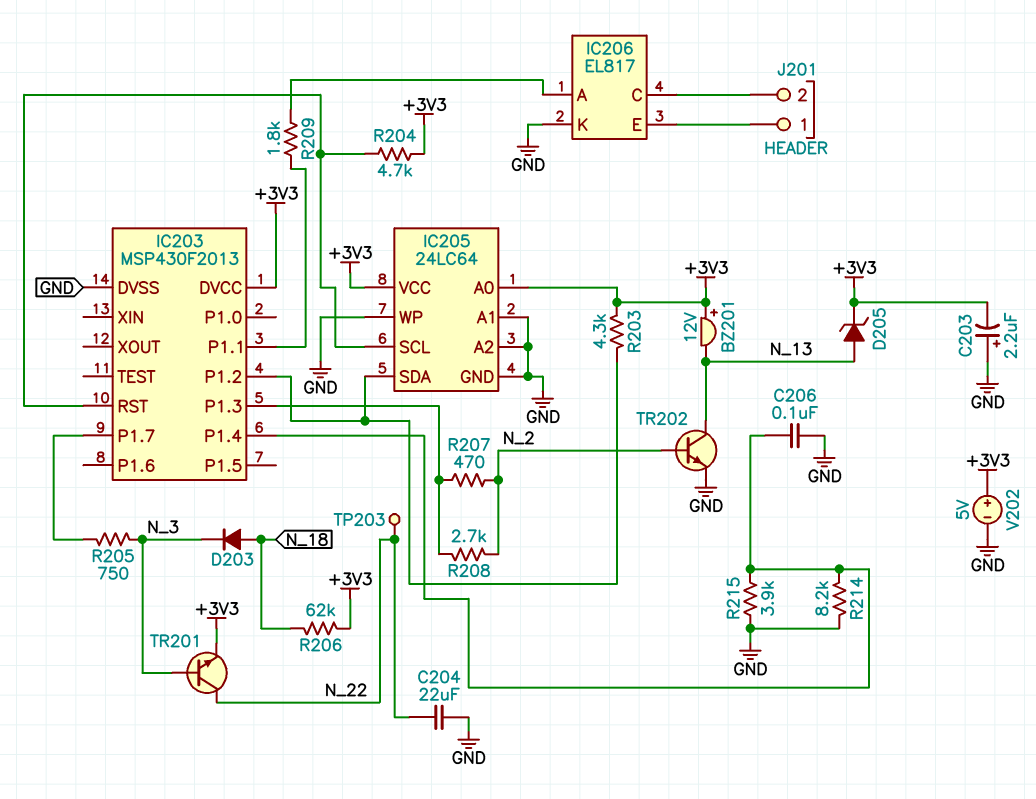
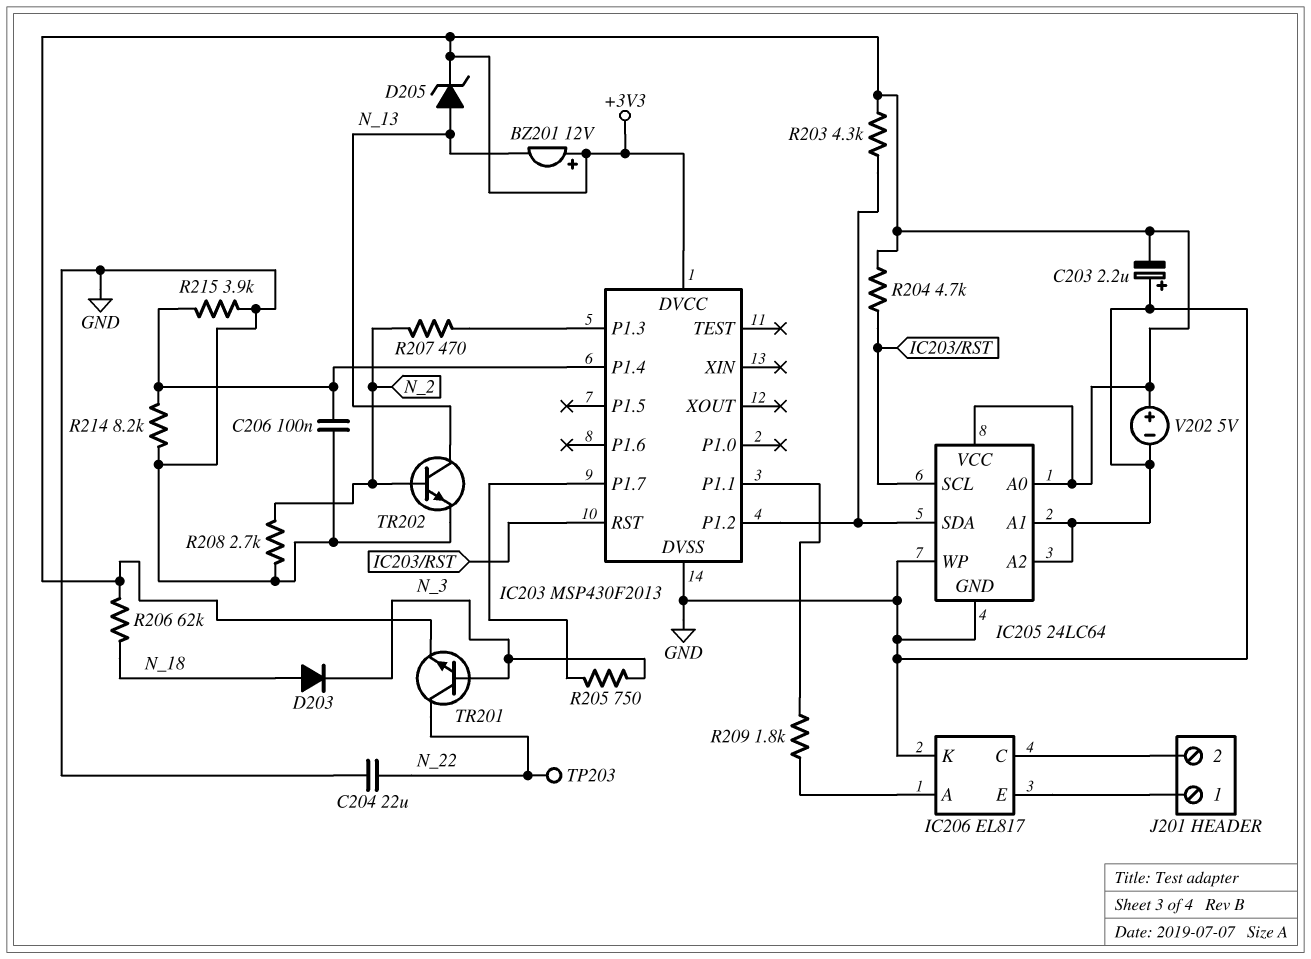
R208: 2.7k (IC203/P1.3, N_2) -> 2.7k (GND, N_2)

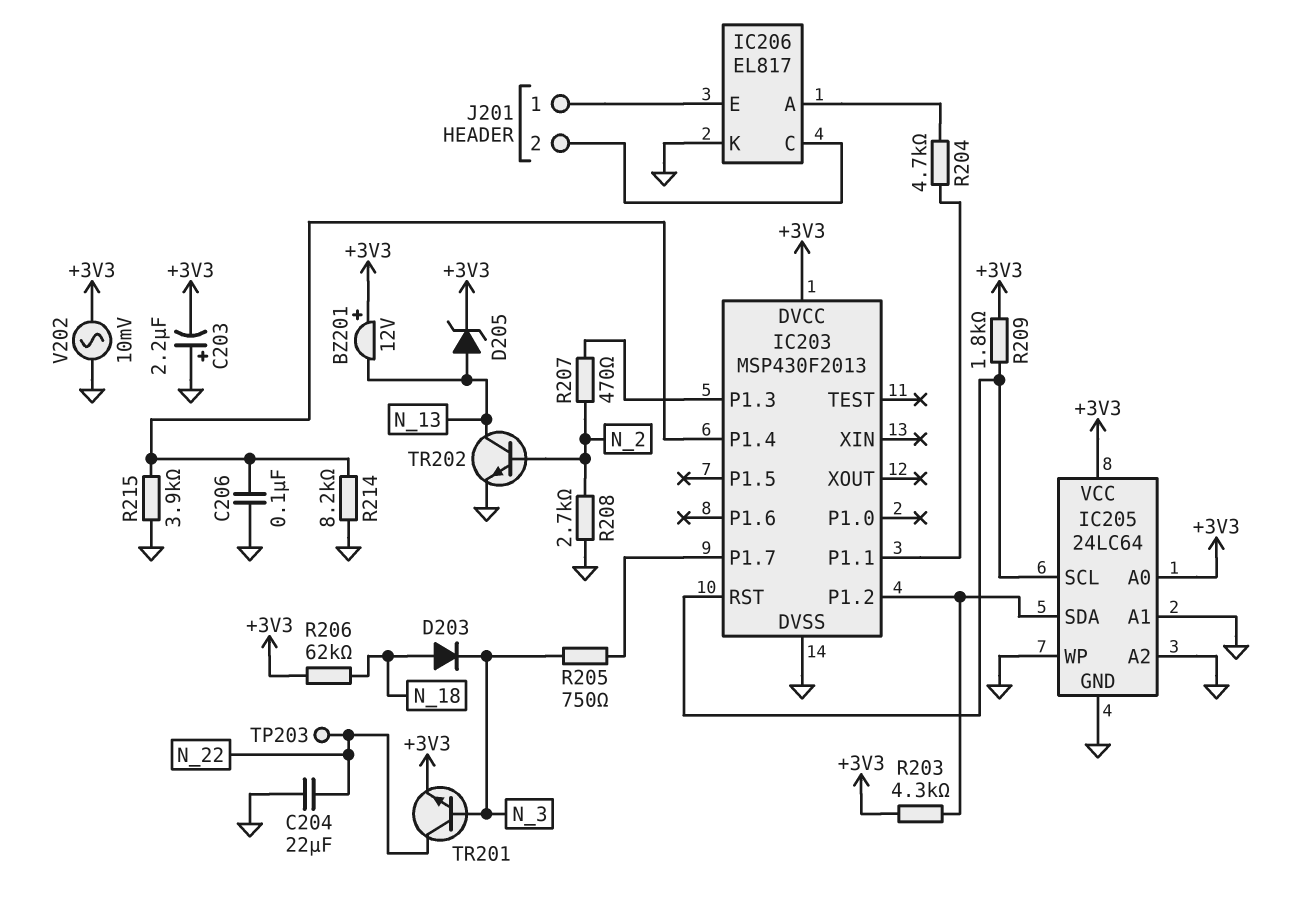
R204: 4.7k (+3V3, IC203/RST) -> 4.7k (IC203/P1.1, IC206/A)
R209: 1.8k (IC203/P1.1, IC206/A) -> 1.8k (+3V3, IC203/RST)
V202: 5V (plus +3V3, minus GND) -> AC 10mV (+3V3, GND)

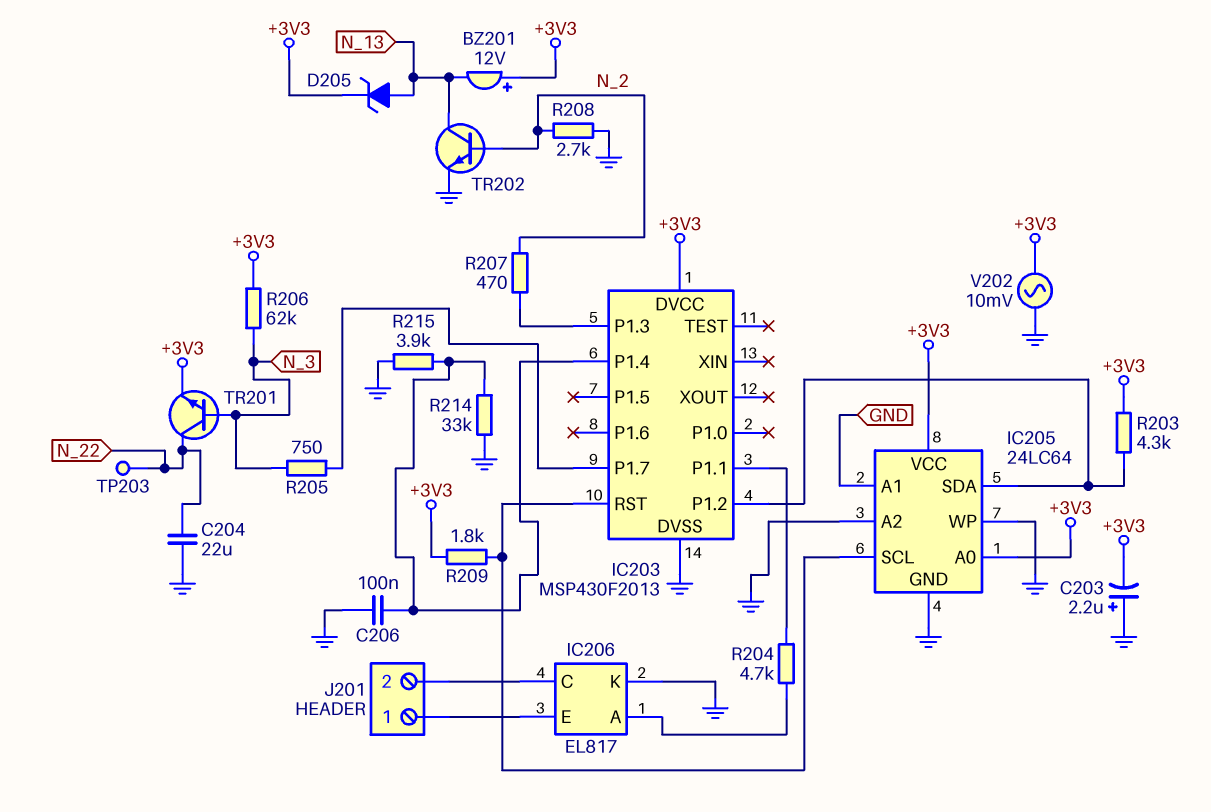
D203: diode (A N_18, K N_3) -> none
R206: 62k (+3V3, N_18) -> 62k (+3V3, N_3)
R214: 8.2k (GND, IC203/P1.4) -> 33k (GND, IC203/P1.4)

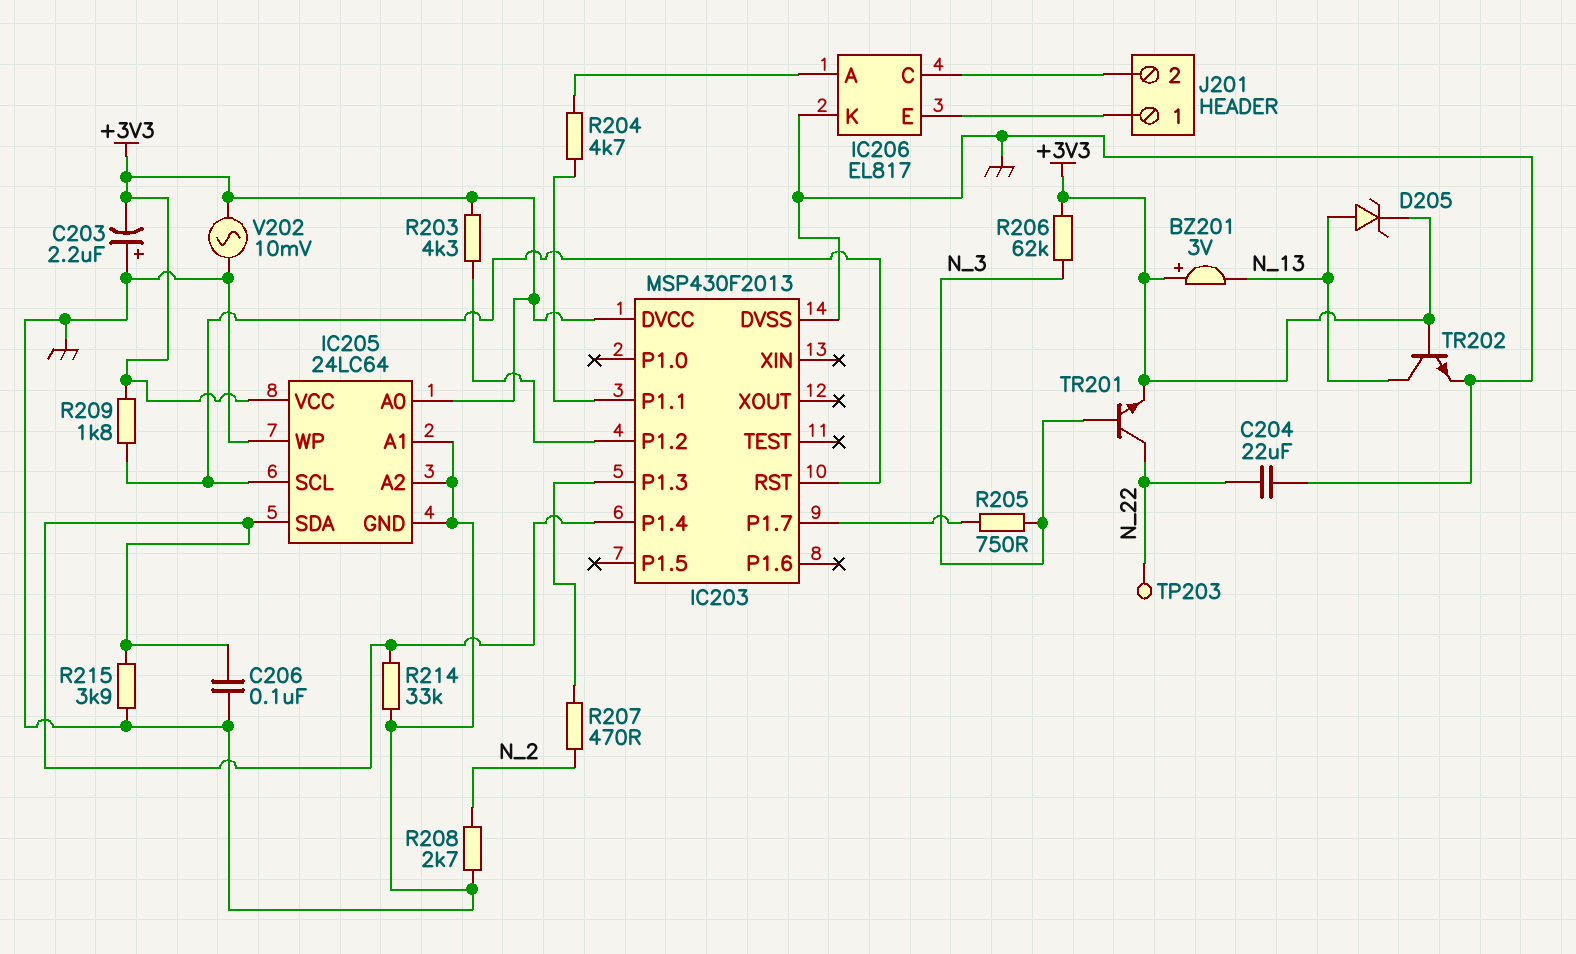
BZ201: buzzer 12V (plus +3V3, minus N_13) -> buzzer 3V (plus +3V3, minus N_13)
IC205 pin SDA: IC203/P1.2 -> IC203/P1.4
TR202: NPN (B N_2, C N_13, E GND) -> NPN (B +3V3, C N_13, E GND)

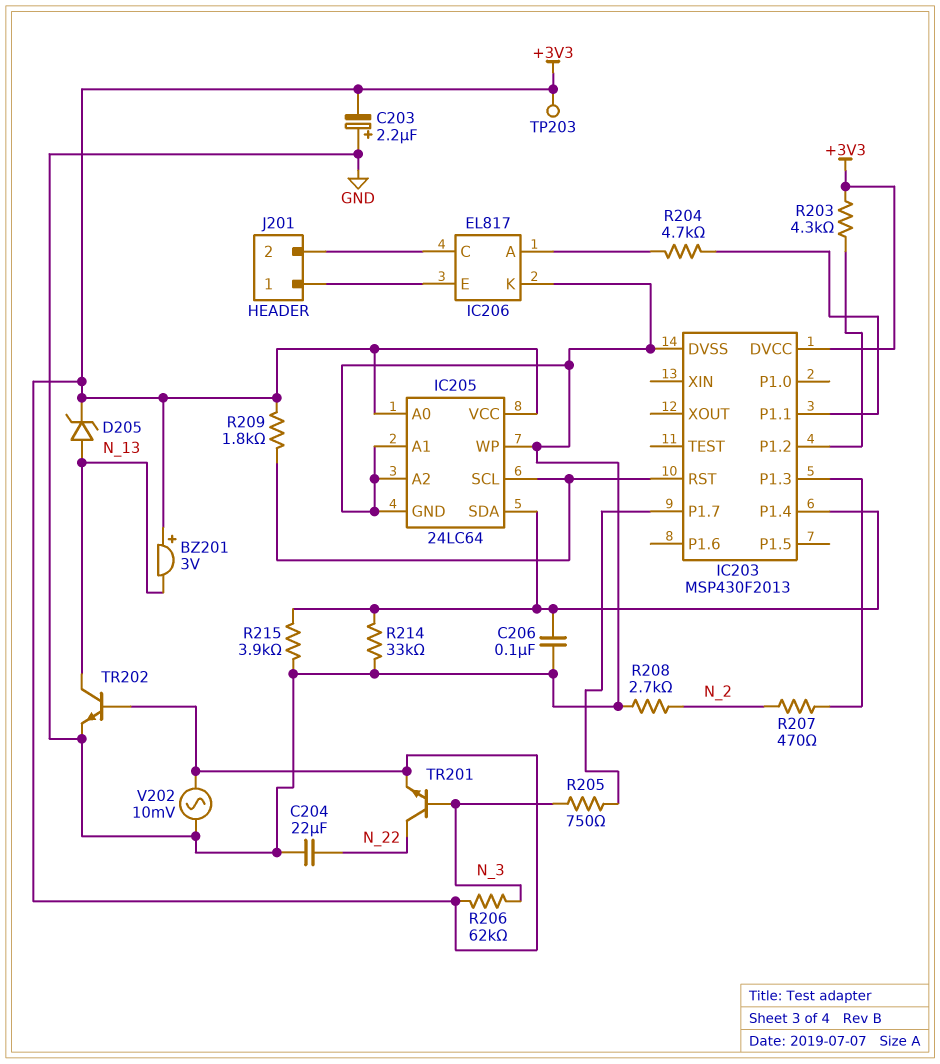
TP203: test point (N_22) -> test point (+3V3)

